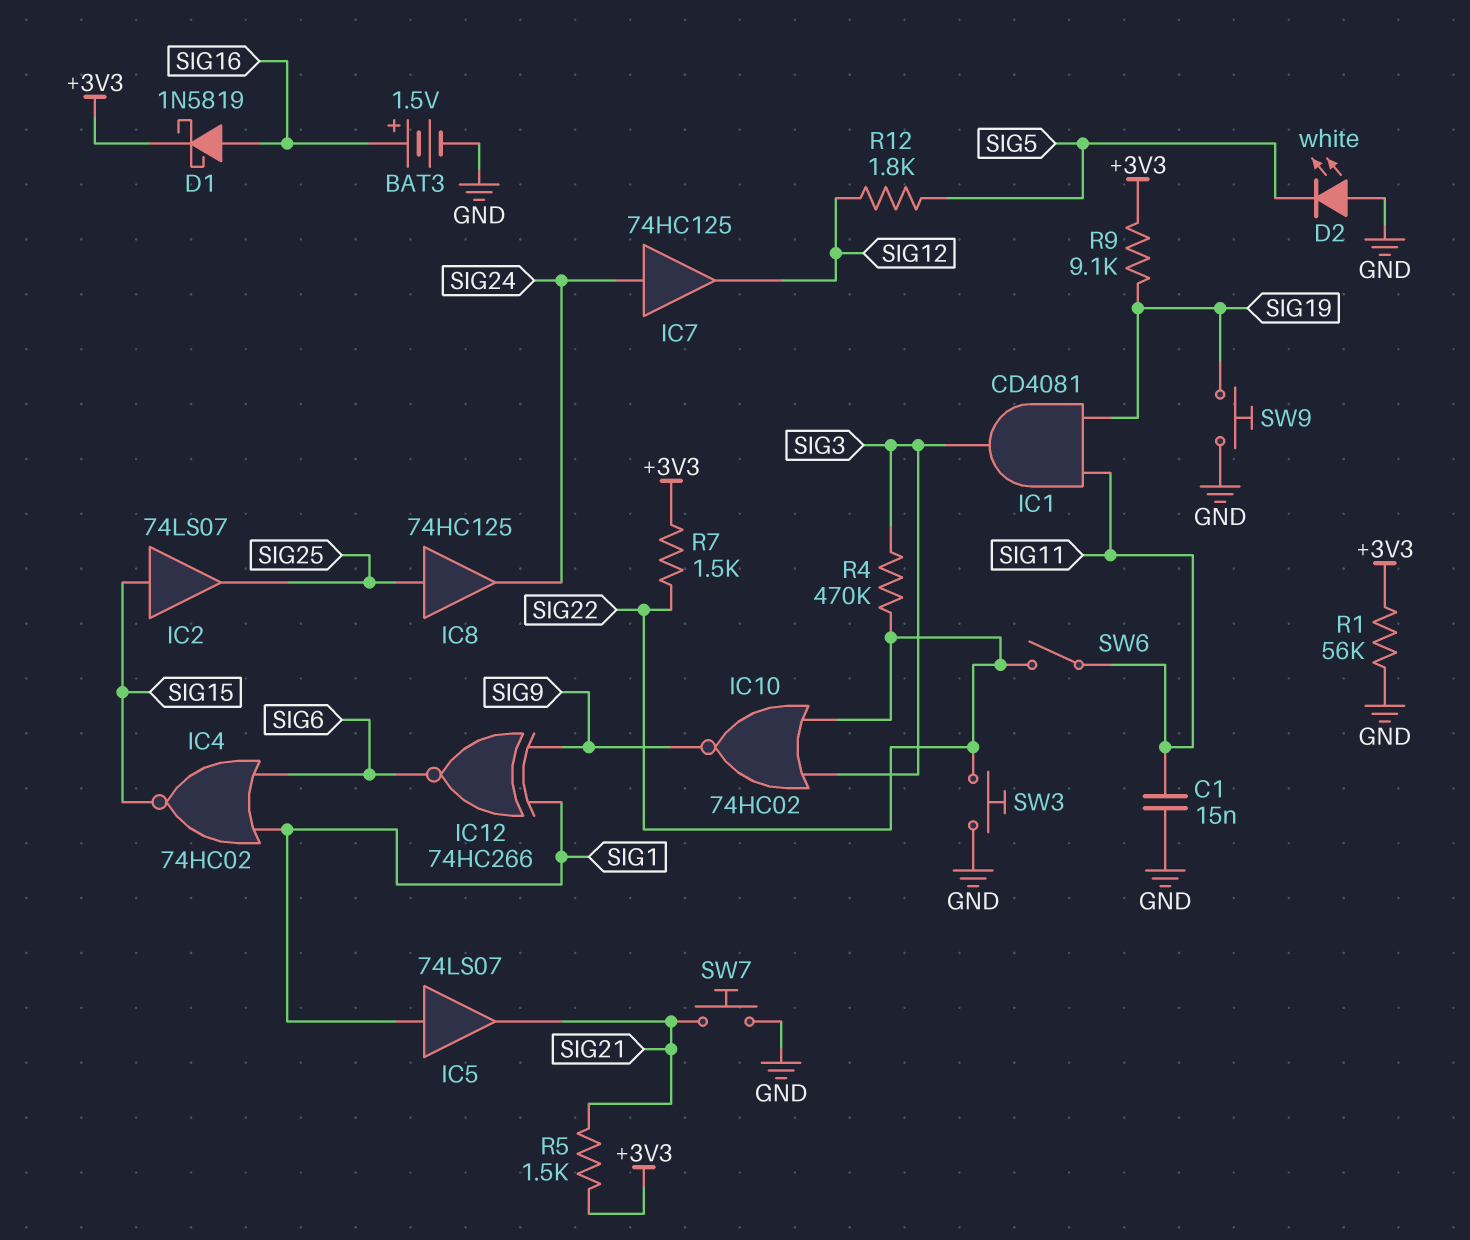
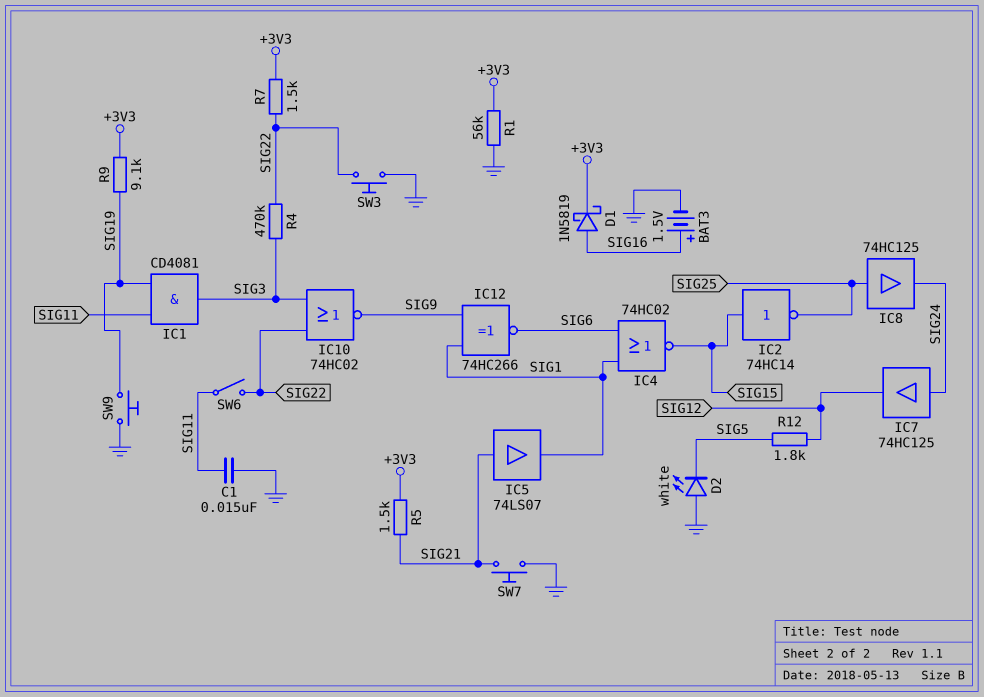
IC2: buffer 74LS07 (in SIG15, out SIG25) -> NOT 74HC14 (in SIG15, out SIG25)
IC5: buffer 74LS07 (in SIG1, out SIG21) -> buffer 74LS07 (in SIG21, out SIG1)

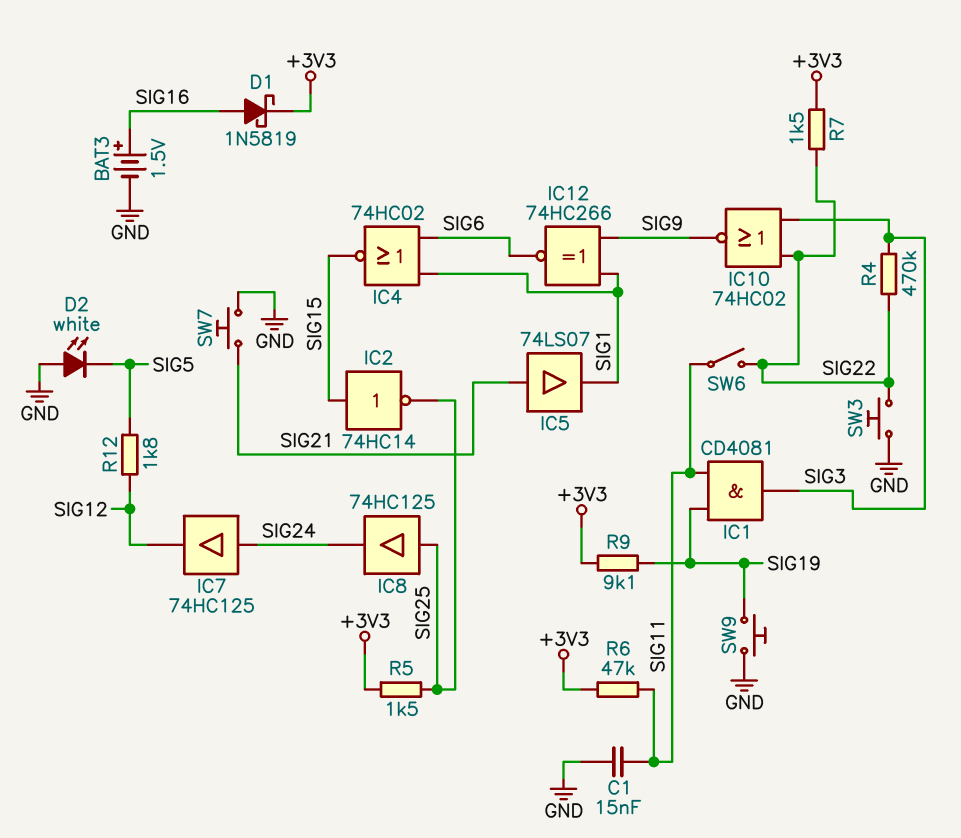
R1: 56k (+3V3, GND) -> none
R5: 1.5k (+3V3, SIG21) -> 1.5k (+3V3, SIG25)
R6: none -> 47k (+3V3, SIG11)

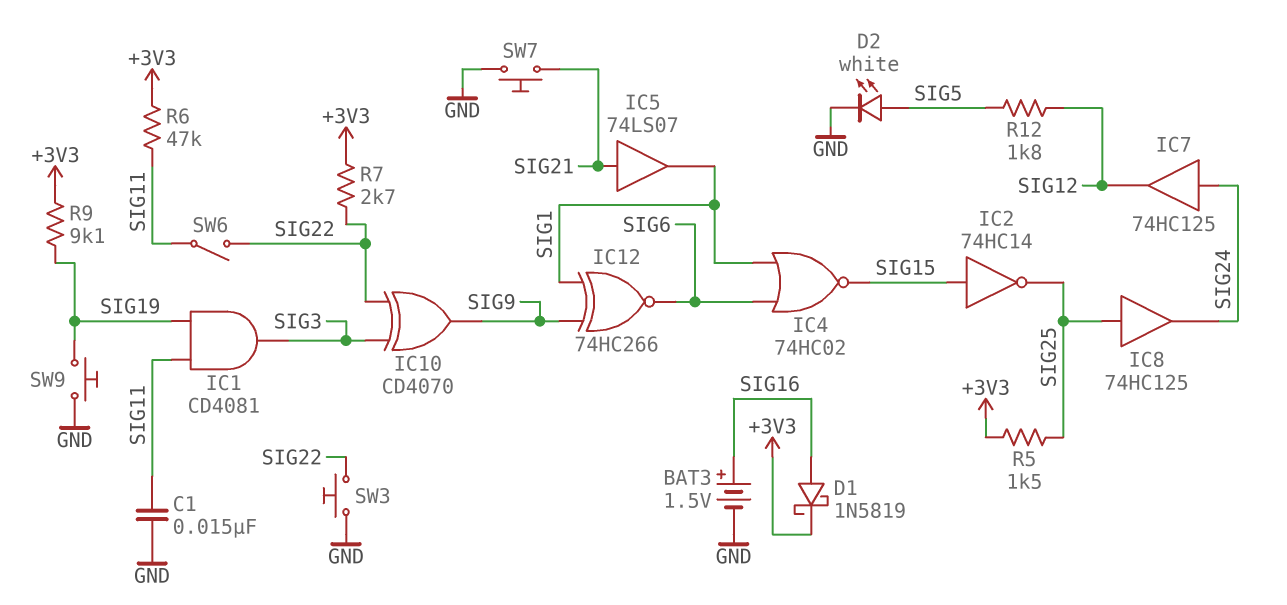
D2: LED white (A GND, K SIG5) -> LED white (A SIG5, K GND)
IC10: NOR 74HC02 (in SIG3, in SIG22, out SIG9) -> XOR CD4070 (in SIG3, in SIG22, out SIG9)
R4: 470k (SIG3, SIG22) -> none
R7: 1.5k (+3V3, SIG22) -> 2.7k (+3V3, SIG22)

